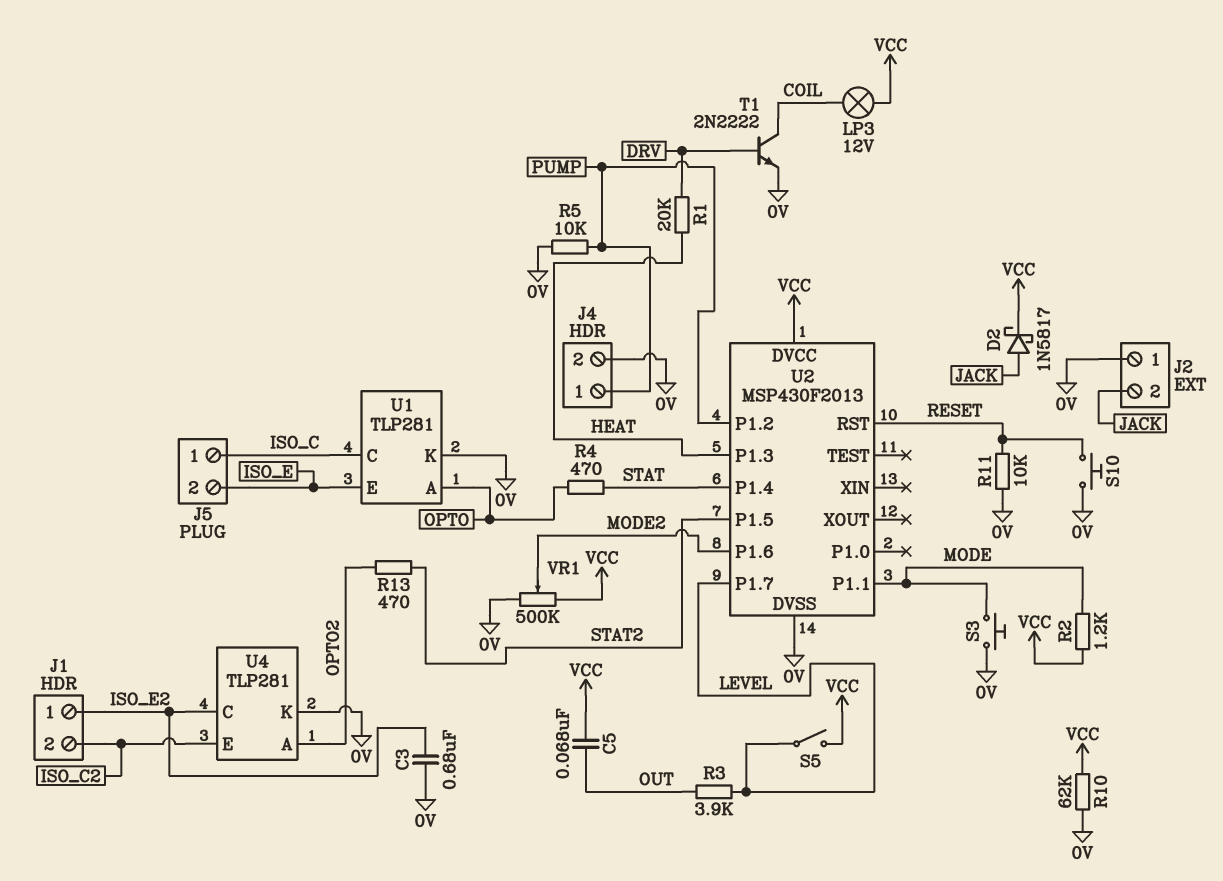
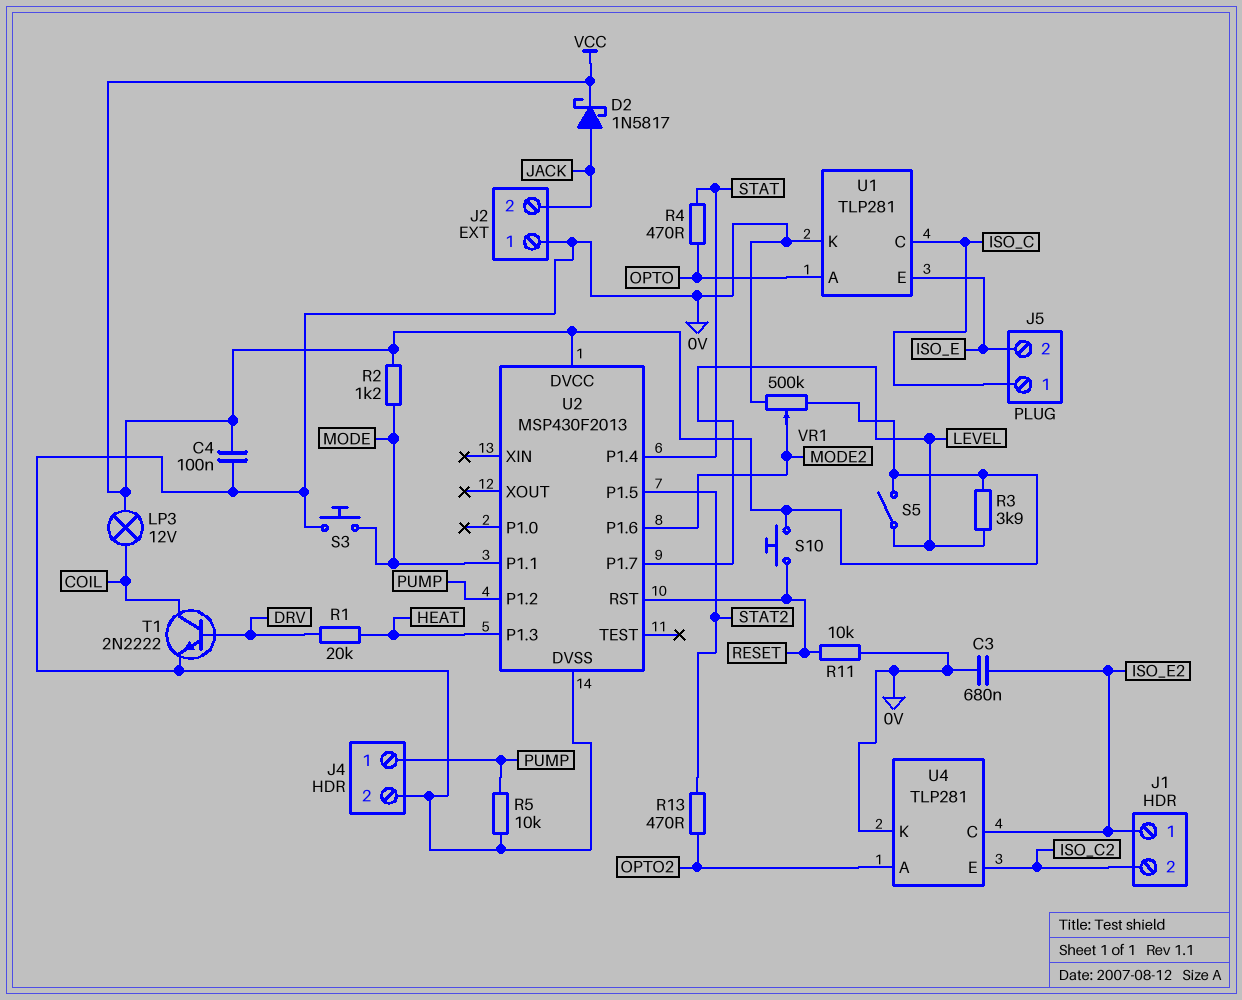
C4: none -> 100nF (0V, VCC)
C5: 68nF (OUT, VCC) -> none
R3: 3.9k (LEVEL, OUT) -> 3.9k (LEVEL, VCC)
R10: 62k (0V, VCC) -> none
S10: button (0V, RESET) -> button (RESET, VCC)

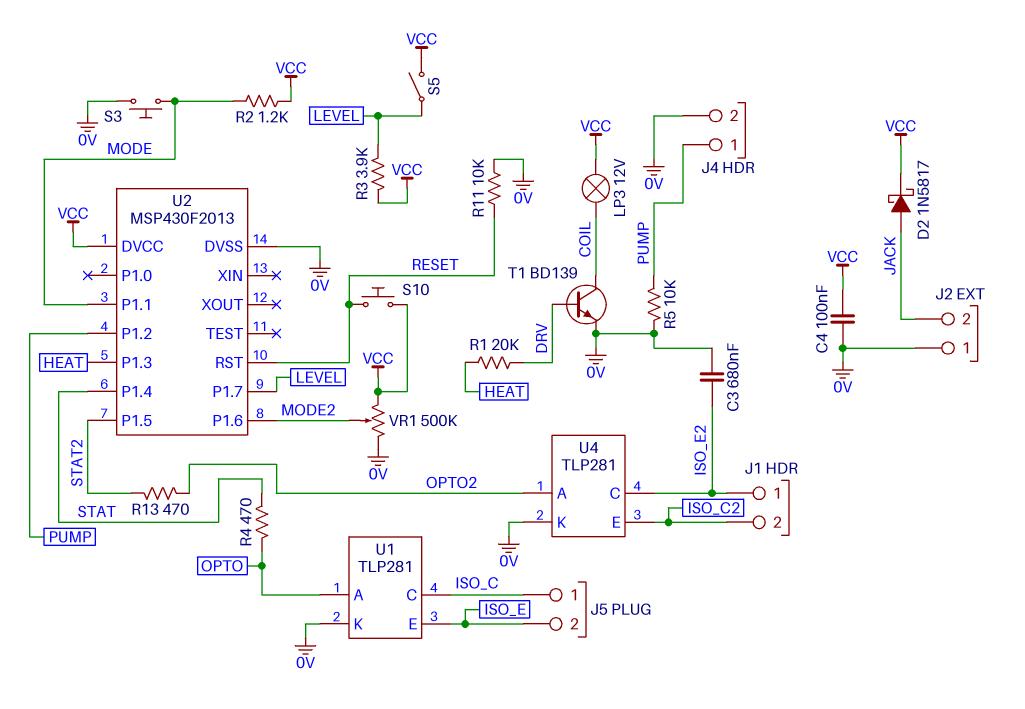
T1: NPN 2N2222 (B DRV, C COIL, E 0V) -> NPN BD139 (B DRV, C COIL, E 0V)

